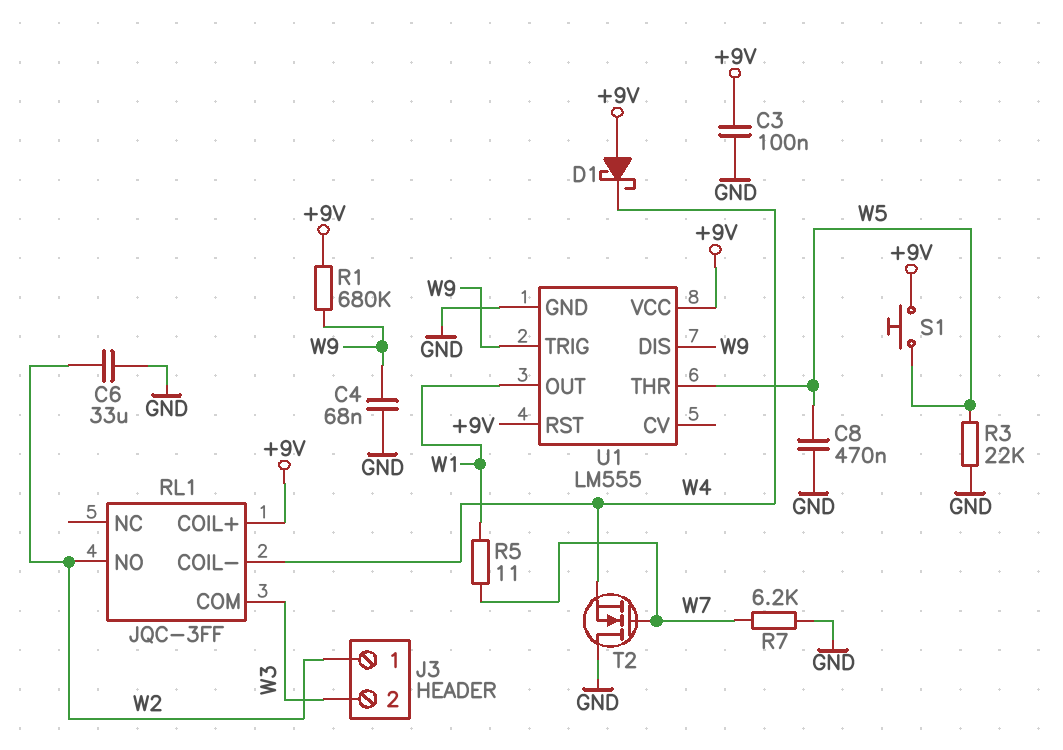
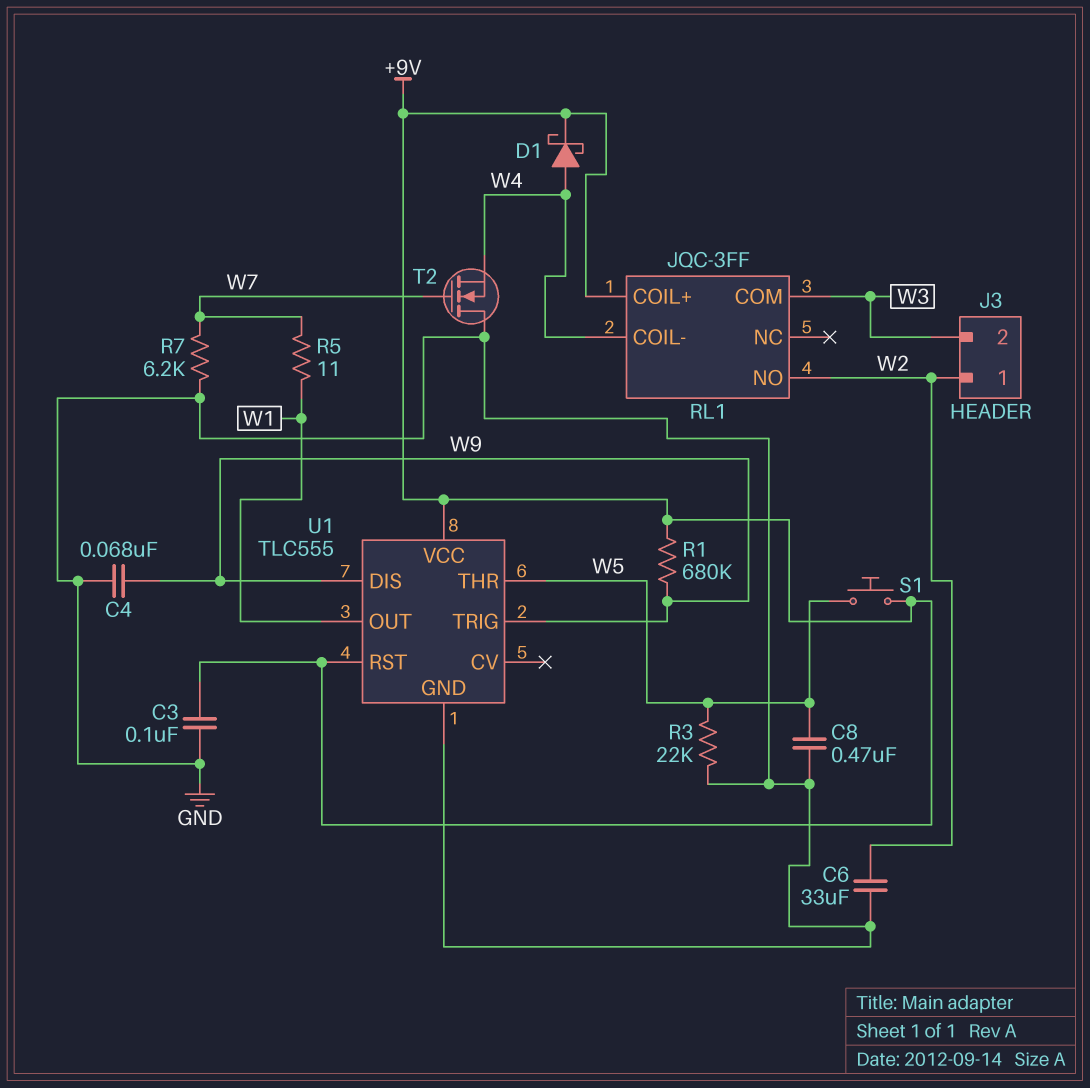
D1: schottky (A +9V, K W4) -> schottky (A W4, K +9V)
U1: LM555 -> TLC555

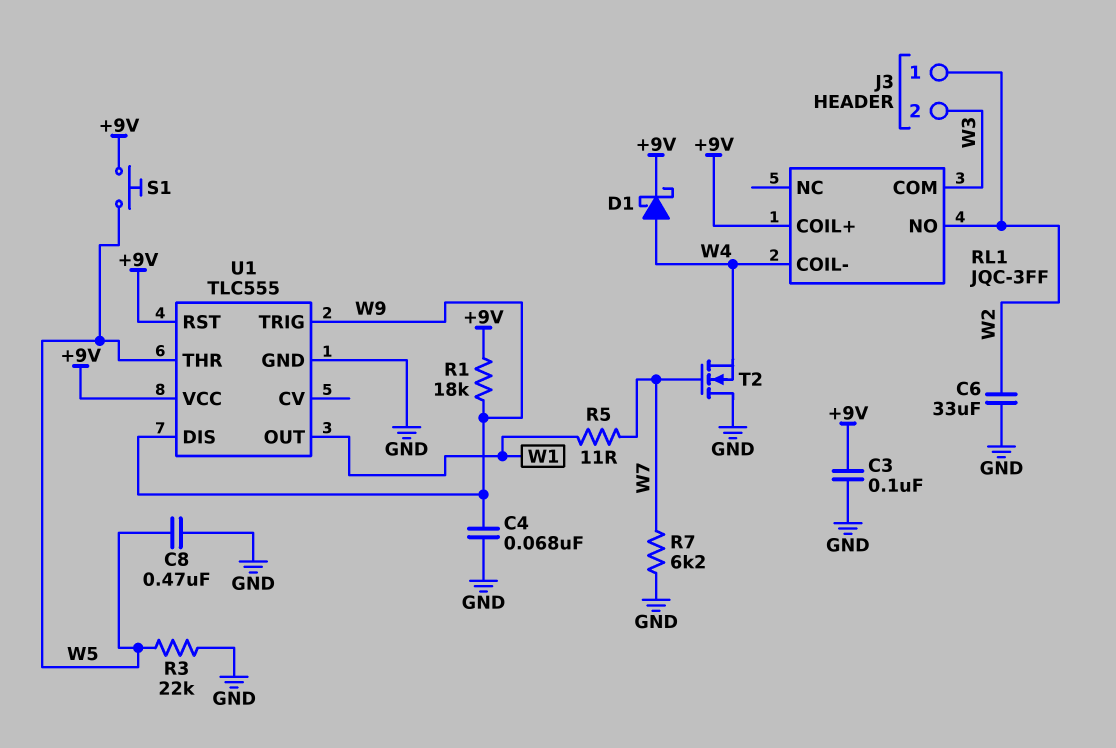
R1: 680k (+9V, W9) -> 18k (+9V, W9)

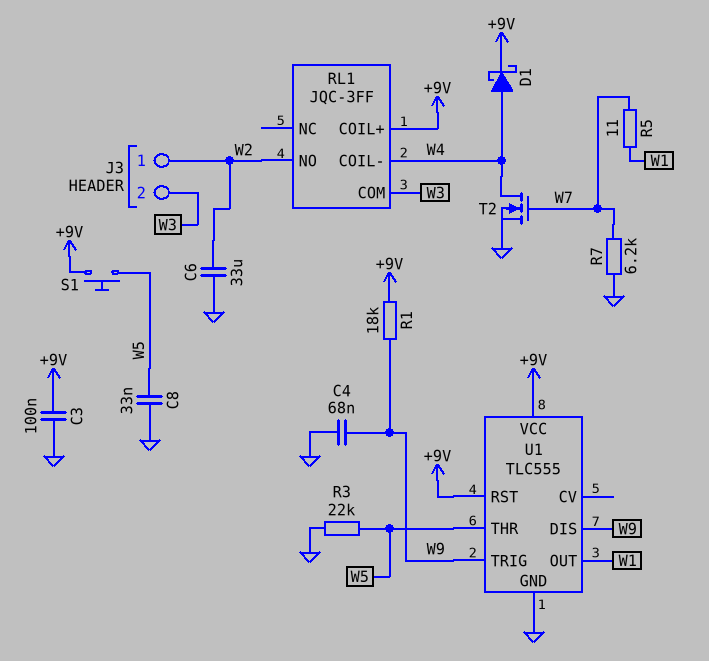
C8: 470nF (GND, W5) -> 33nF (GND, W5)
T2: NMOS (G W7, D GND, S W4) -> NMOS (G W7, D W4, S GND)

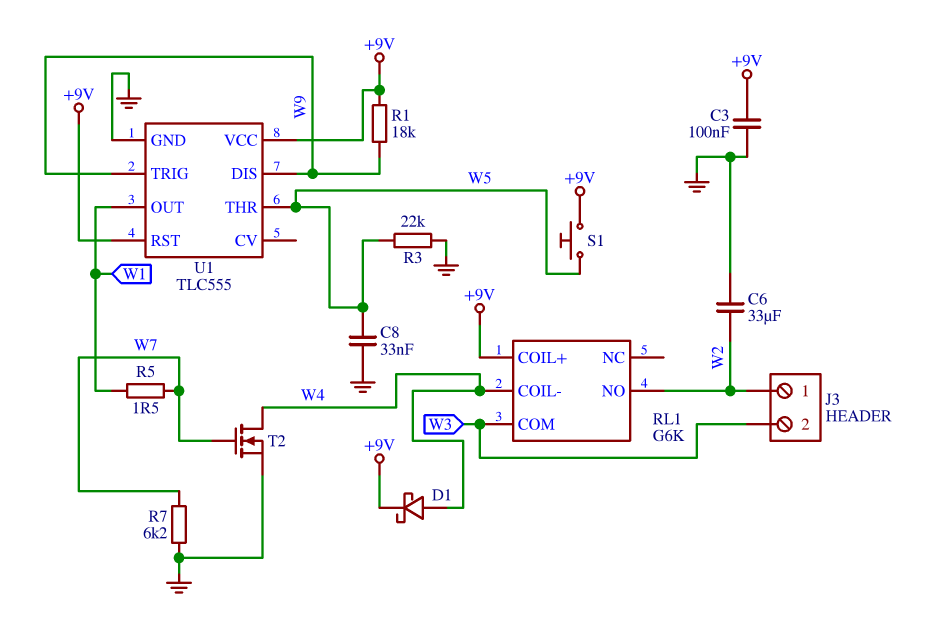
C4: 68nF (GND, W9) -> none
R5: 11 (W1, W7) -> 1.5 (W1, W7)
RL1: JQC-3FF -> G6K

